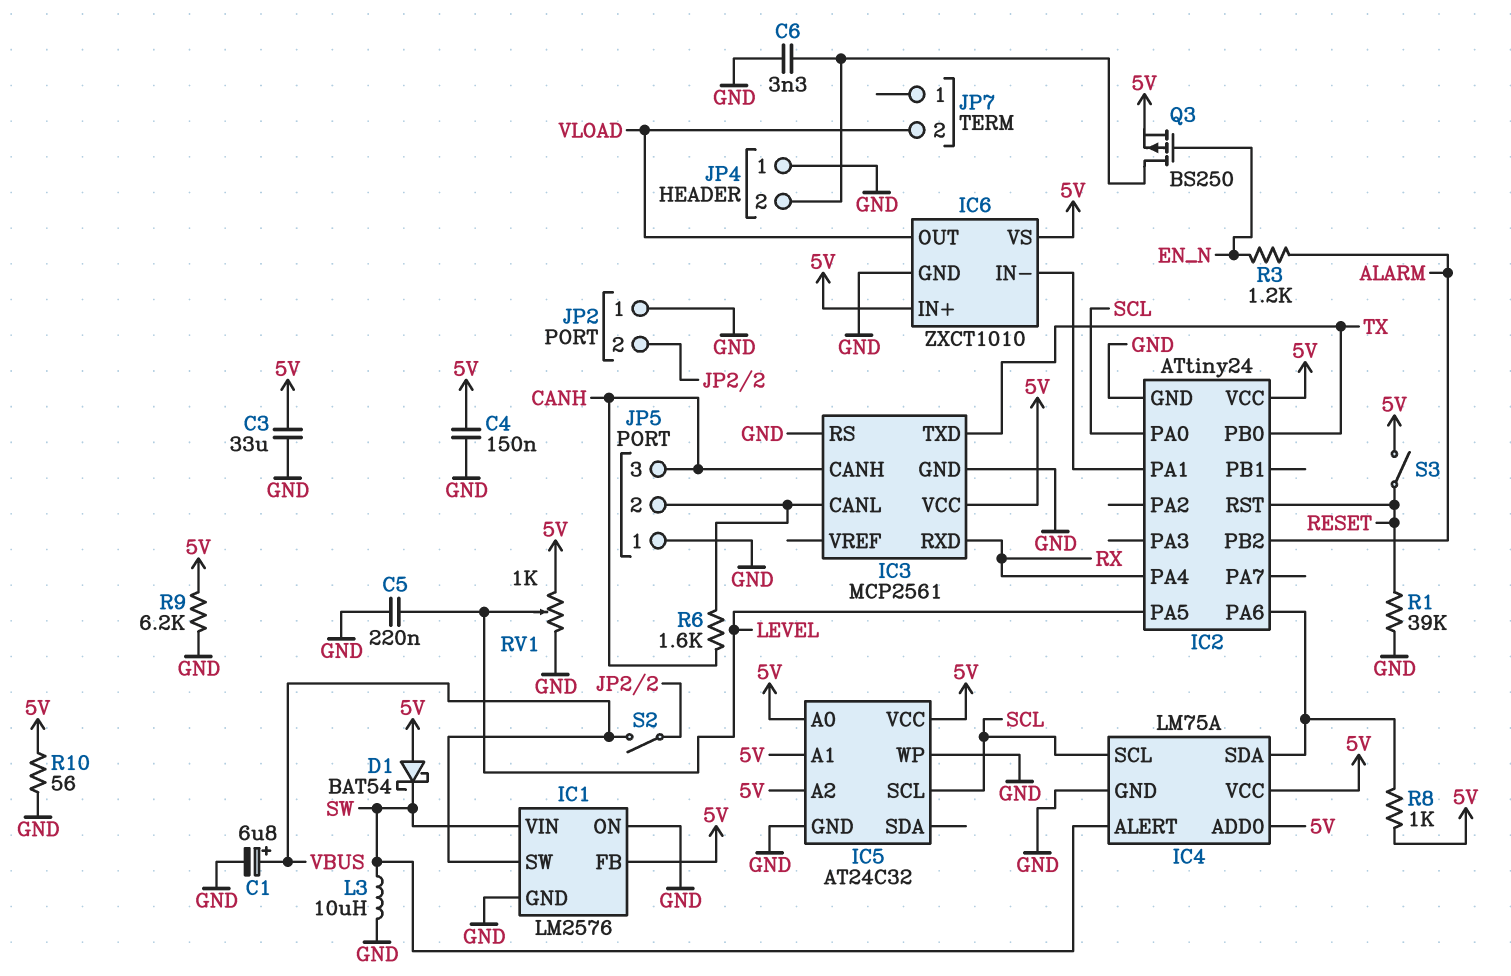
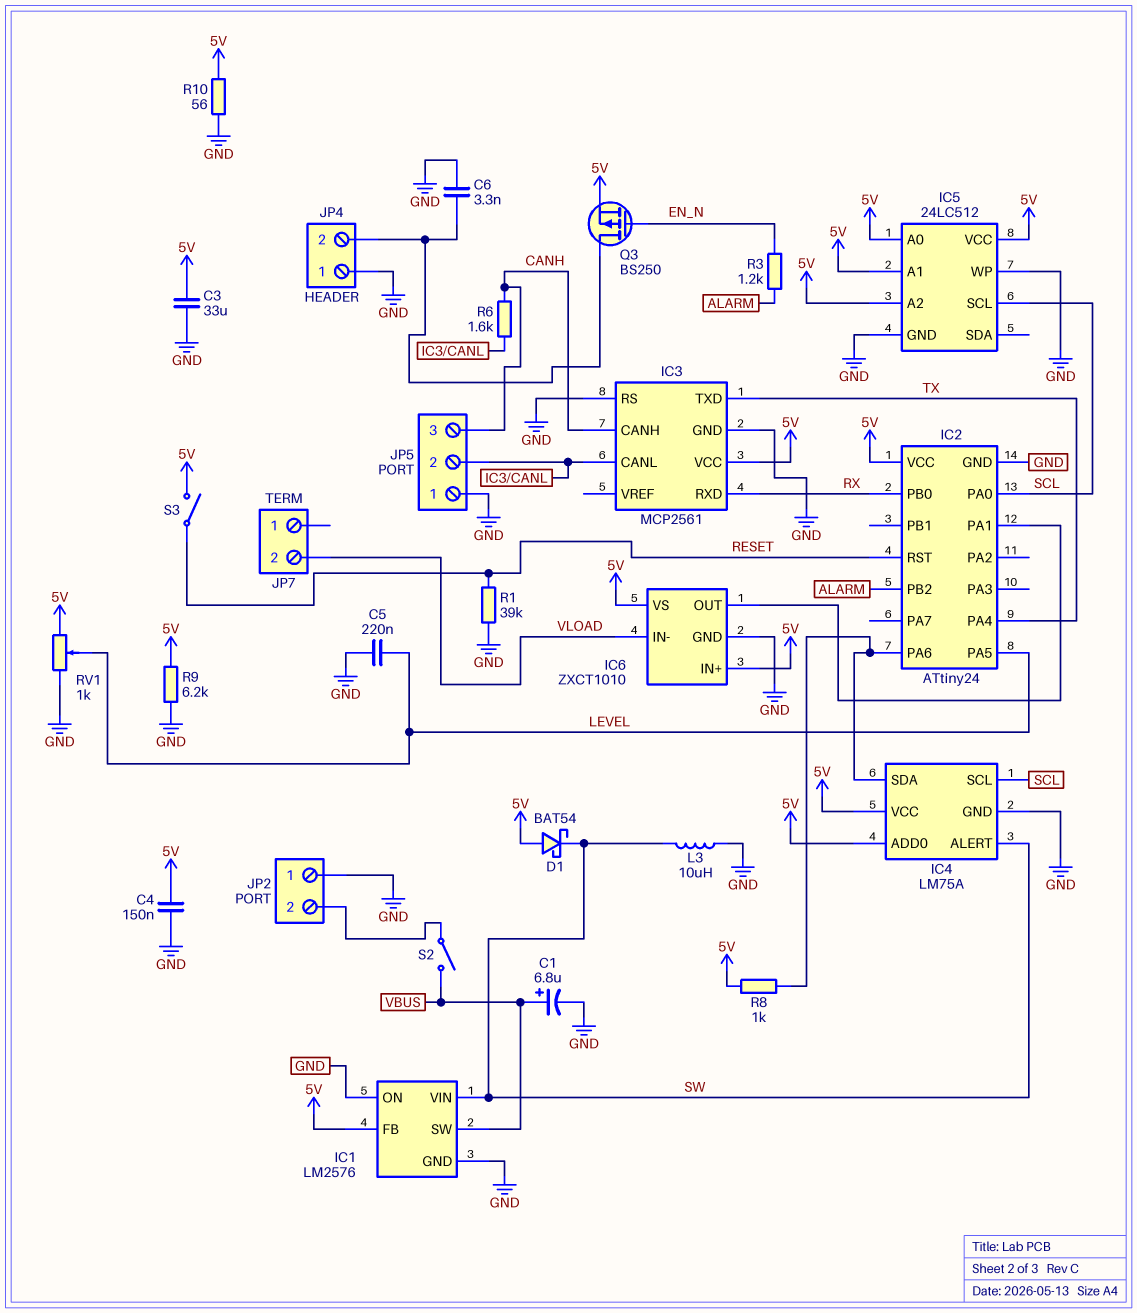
IC2 pin PA4: RX -> TX
IC2 pin PB0: TX -> RX
IC5: AT24C32 -> 24LC512
IC6 pin IN-: IC2/PA1 -> VLOAD
IC6 pin OUT: VLOAD -> IC2/PA1

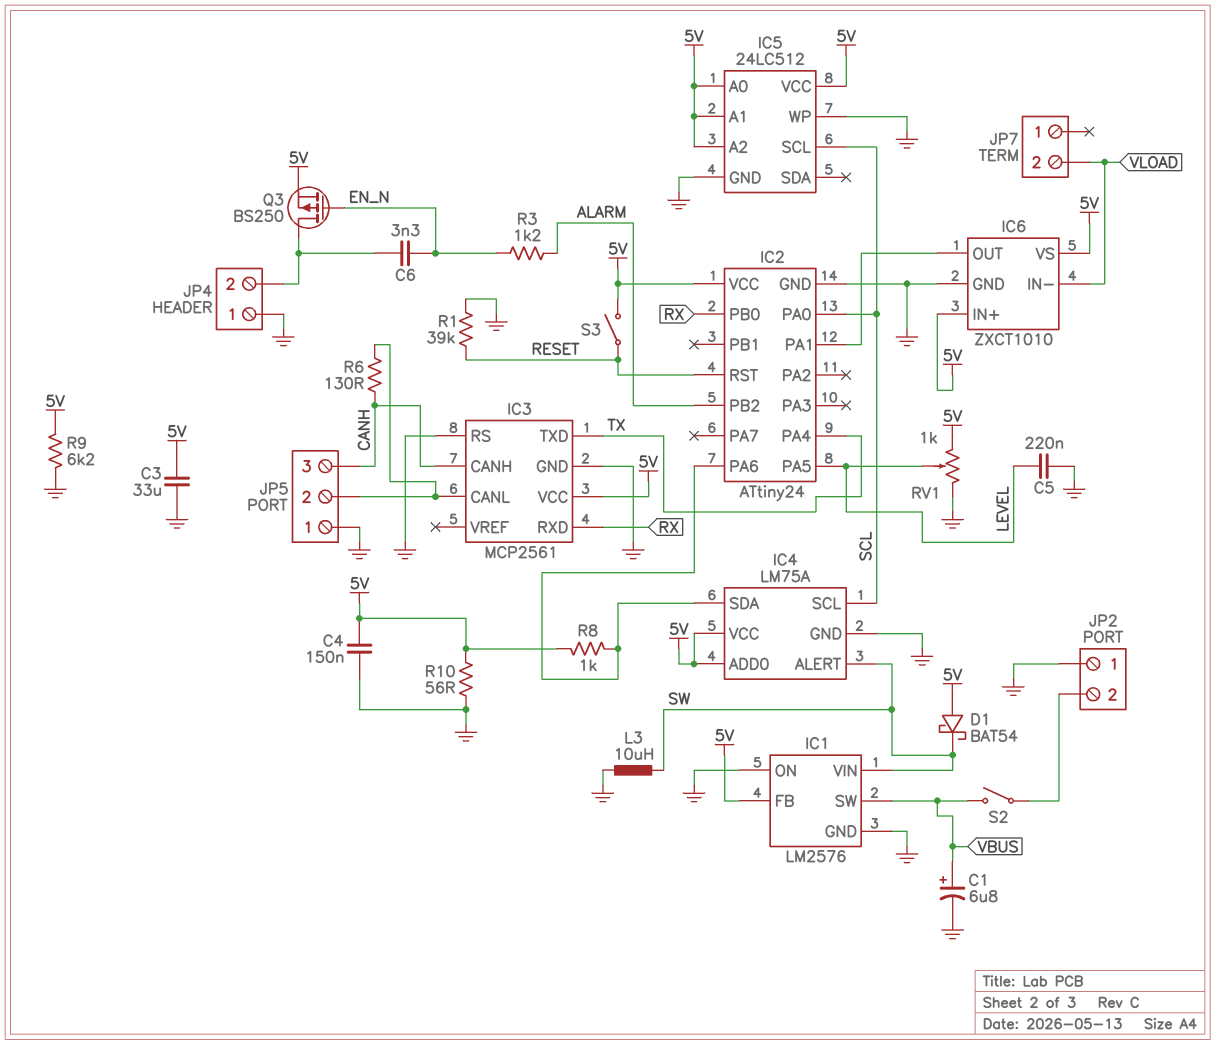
C6: 3.3nF (GND, JP4/2) -> 3.3nF (EN_N, JP4/2)
R6: 1.6k (CANH, IC3/CANL) -> 130 (CANH, IC3/CANL)

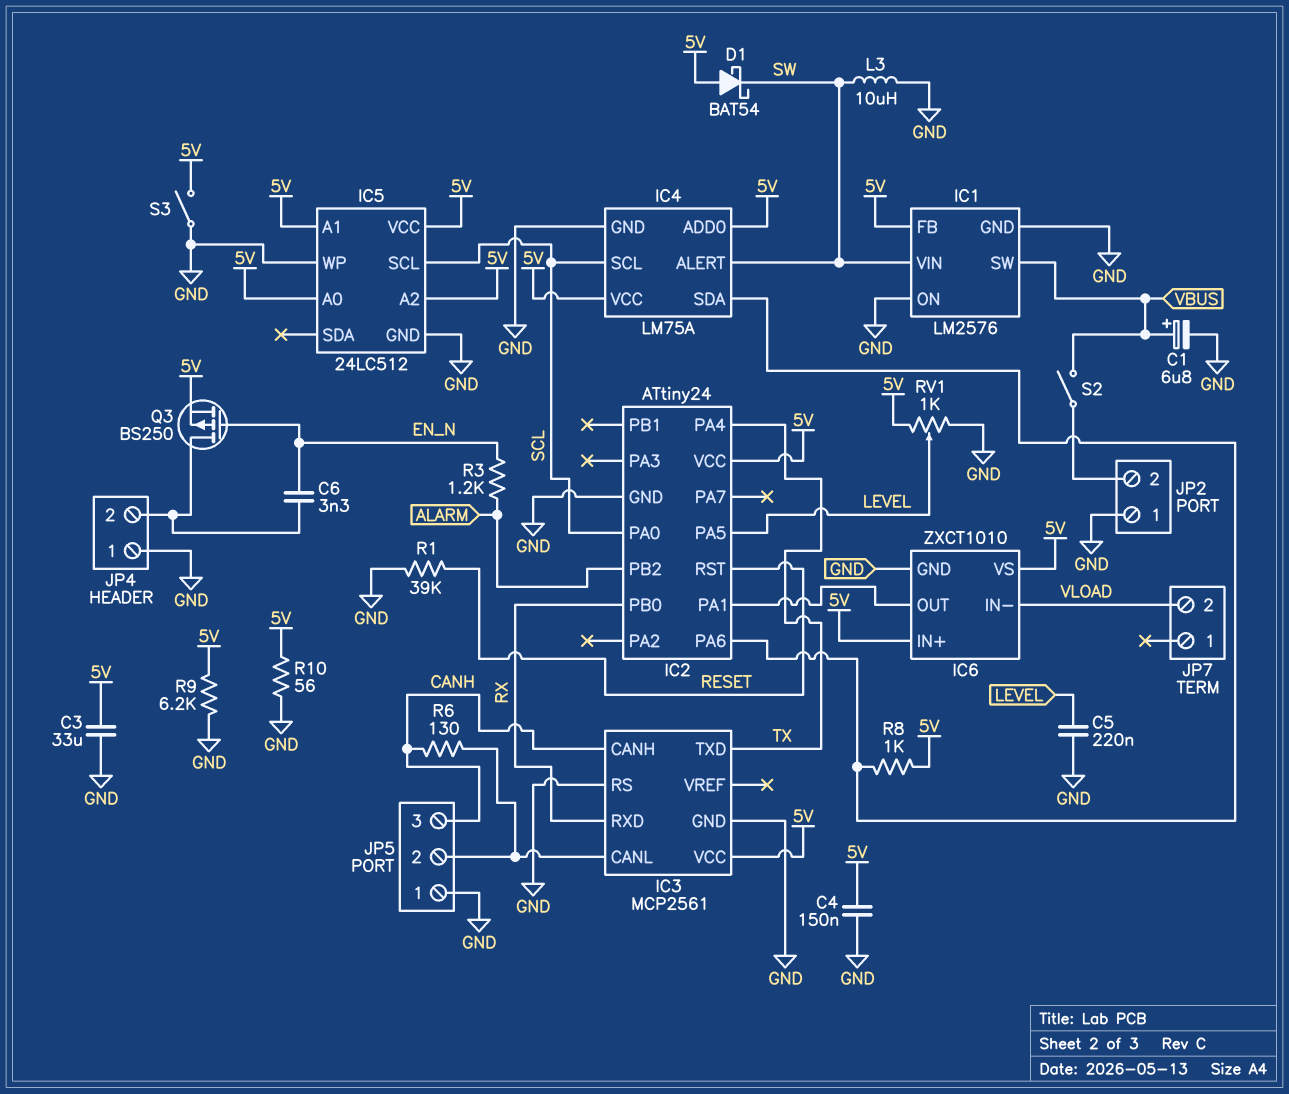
S3: switch (5V, RESET) -> switch (5V, GND)

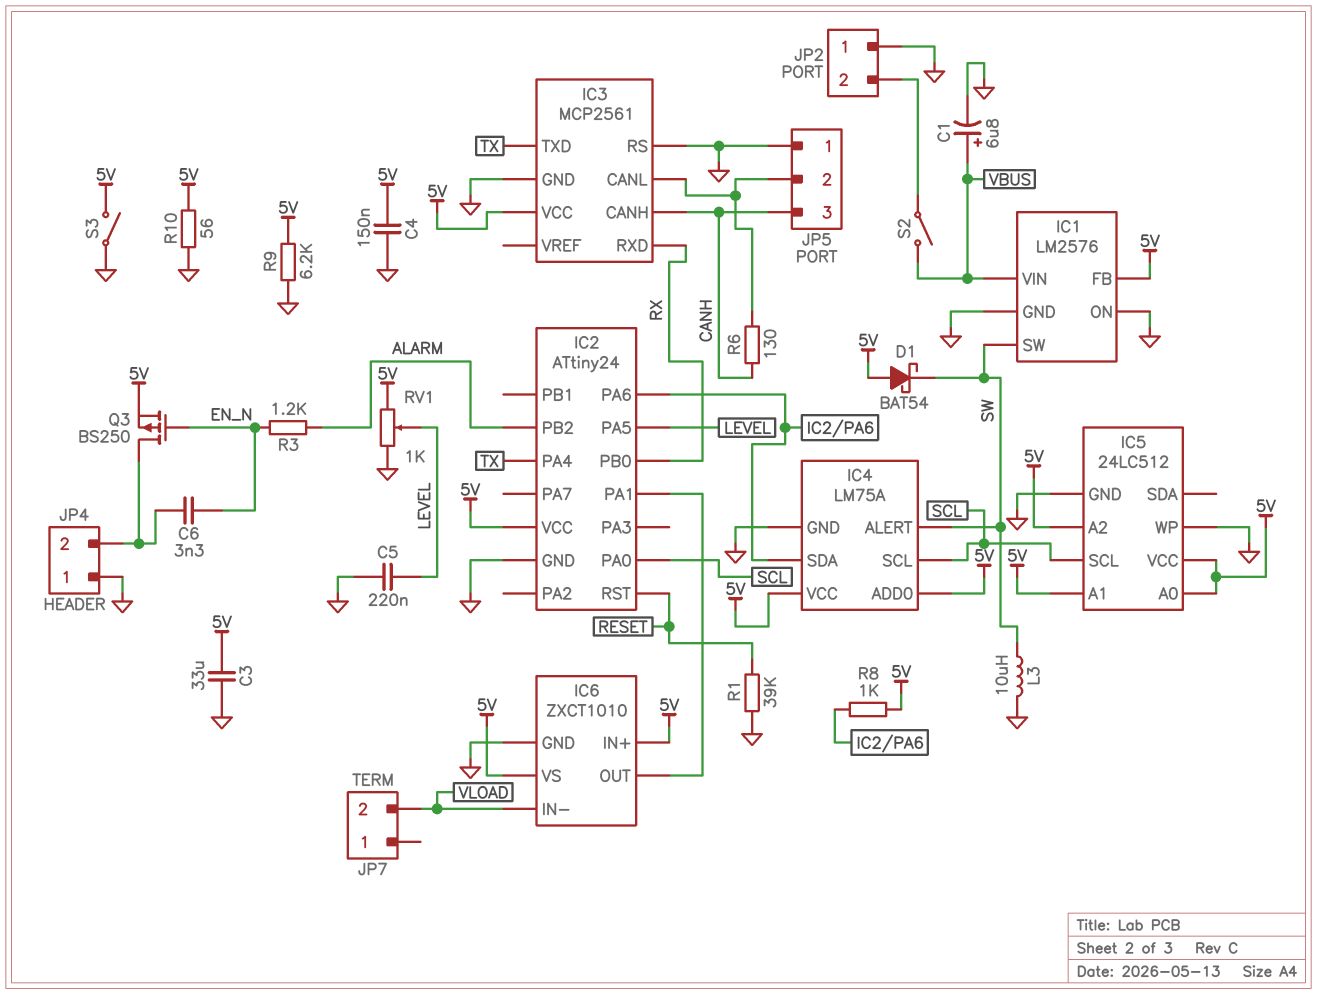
IC1 pin SW: VBUS -> SW
IC1 pin VIN: SW -> VBUS

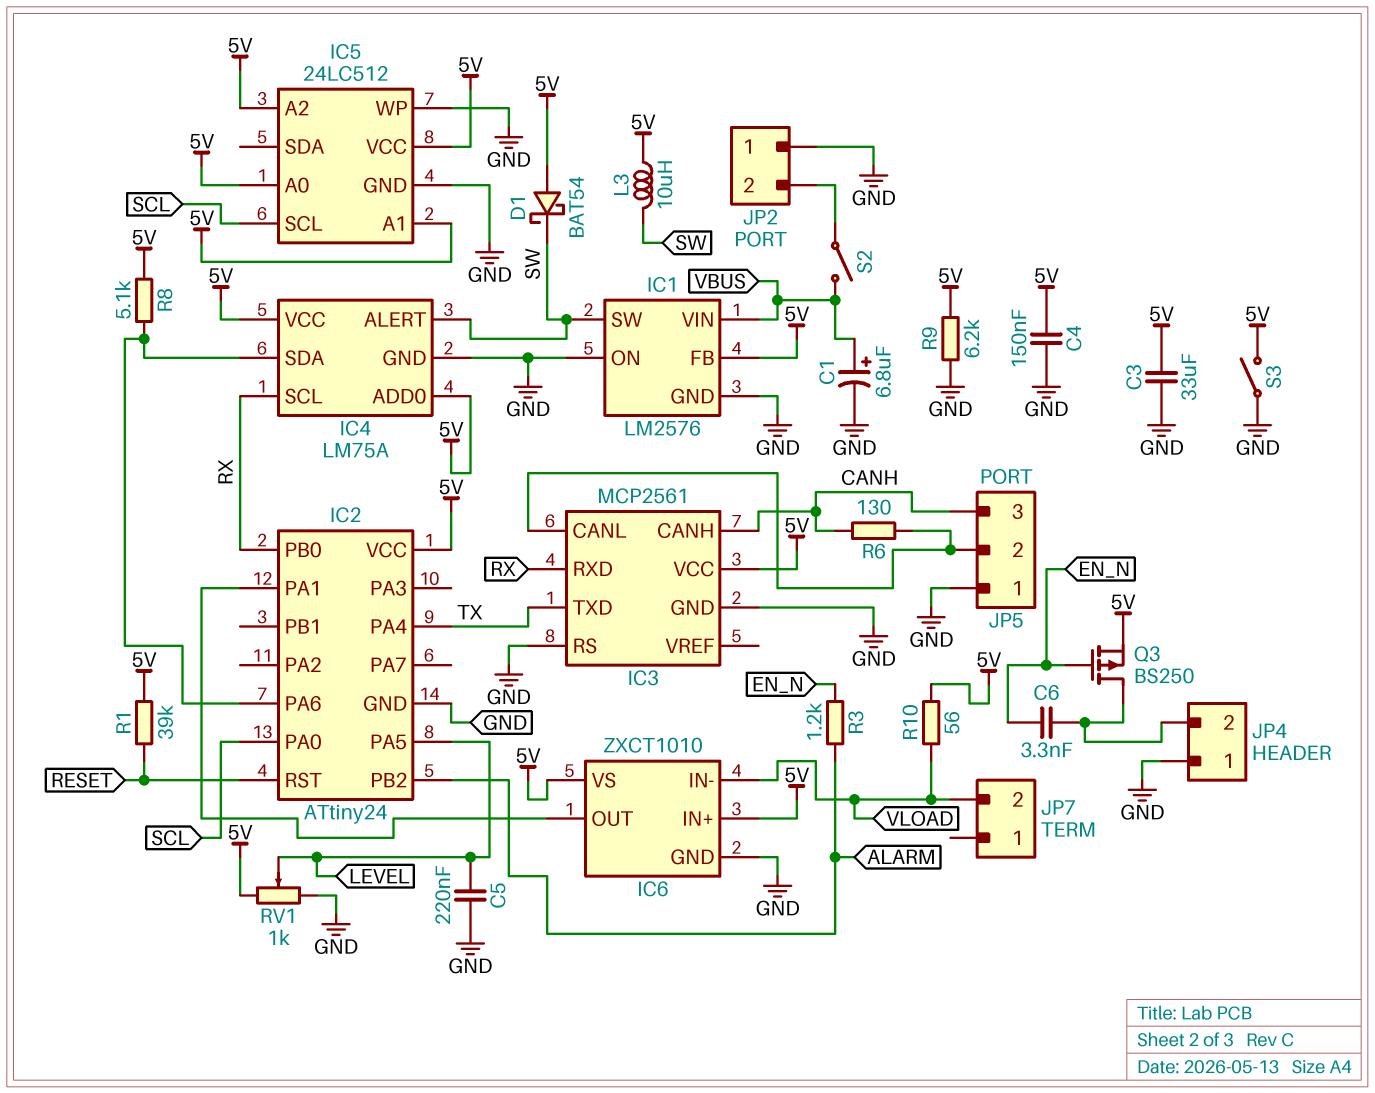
IC4 pin SCL: SCL -> RX
L3: 10uH (GND, SW) -> 10uH (5V, SW)
R1: 39k (GND, RESET) -> 39k (5V, RESET)
R8: 1k (5V, IC2/PA6) -> 5.1k (5V, IC2/PA6)
R10: 56 (5V, GND) -> 56 (5V, VLOAD)

